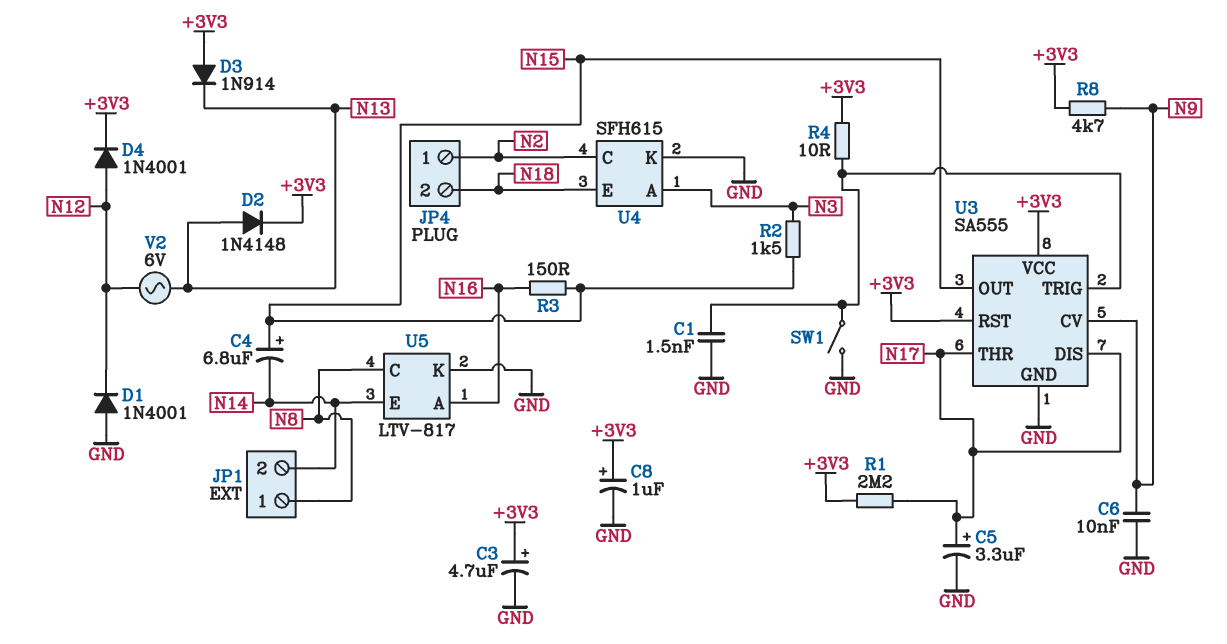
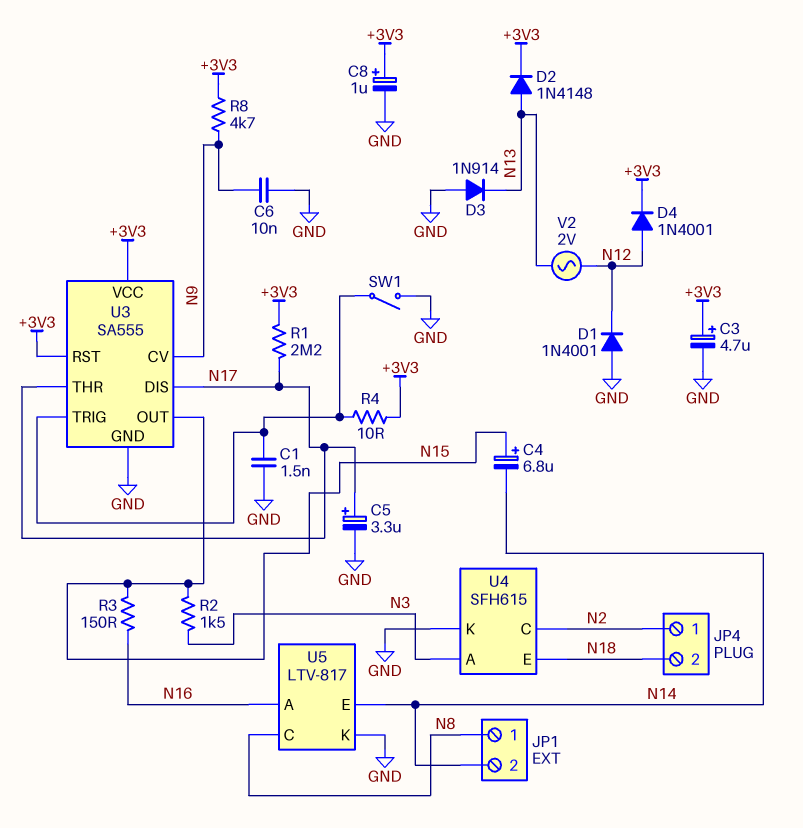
D3: diode 1N914 (A +3V3, K N13) -> diode 1N914 (A GND, K N13)
V2: AC 6V (N12, N13) -> AC 2V (N12, N13)

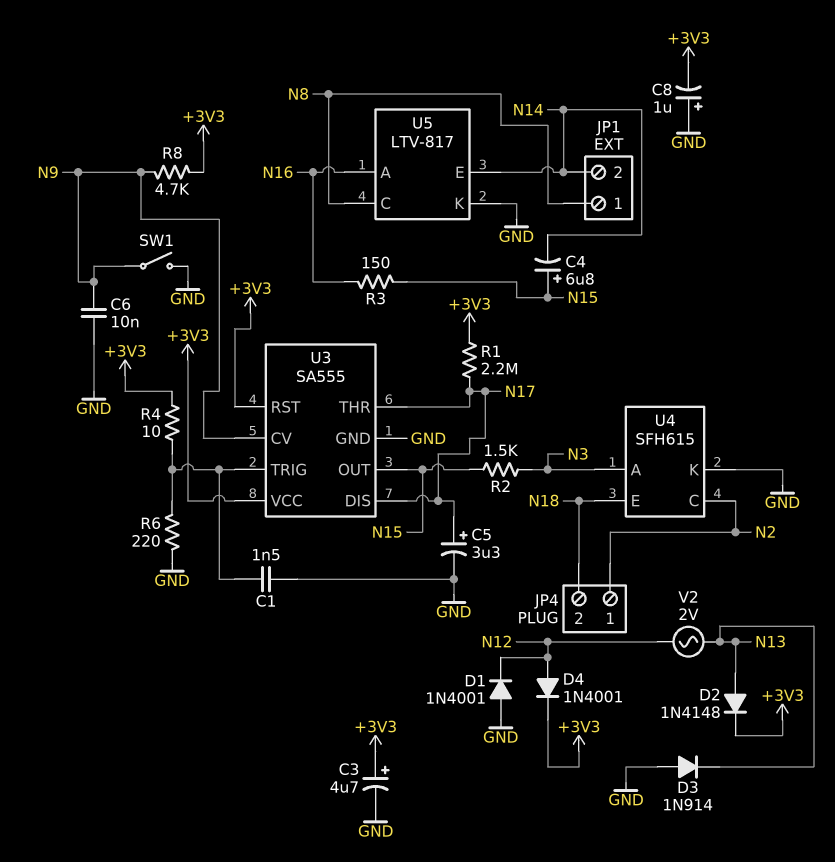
C8: 1uF (plus +3V3, minus GND) -> 1uF (plus GND, minus +3V3)
R6: none -> 220 (GND, U3/TRIG)
SW1: switch (GND, U3/TRIG) -> switch (GND, N9)

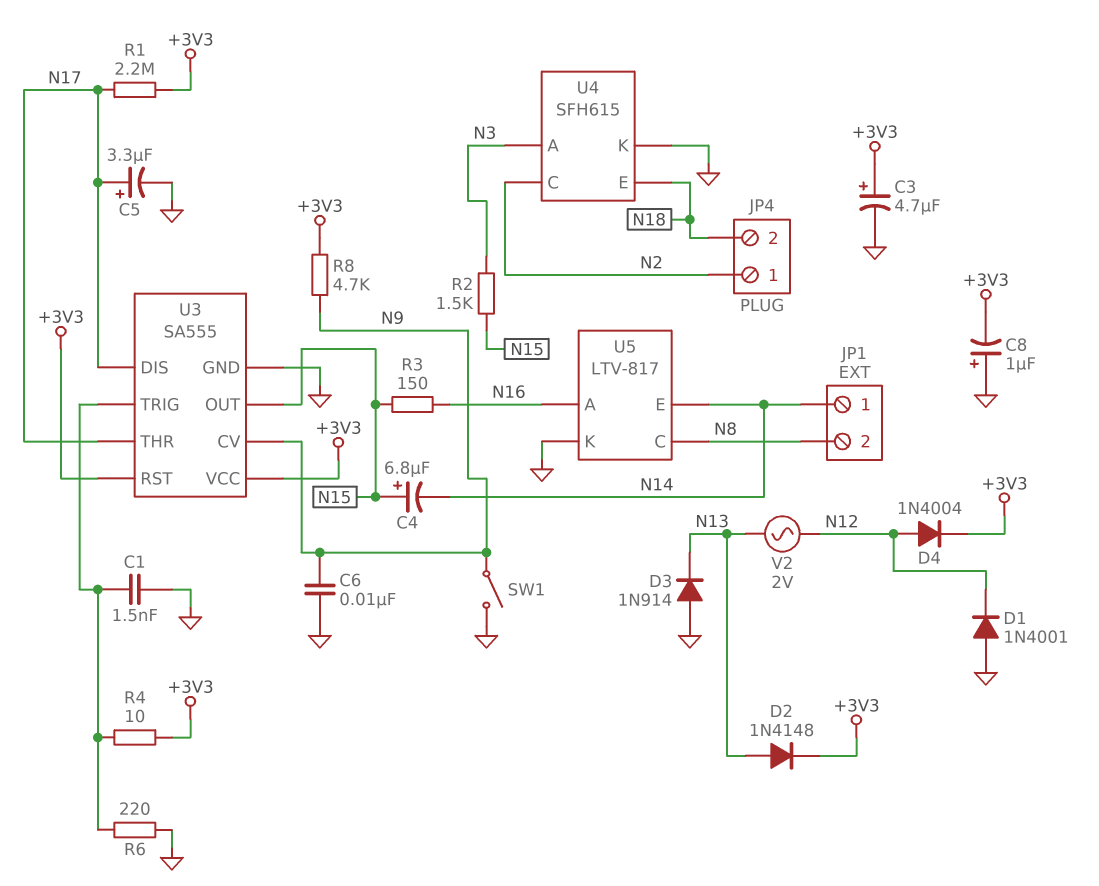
D4: diode 1N4001 (A N12, K +3V3) -> diode 1N4004 (A N12, K +3V3)
JP1 pin 1: N8 -> N14
JP1 pin 2: N14 -> N8

